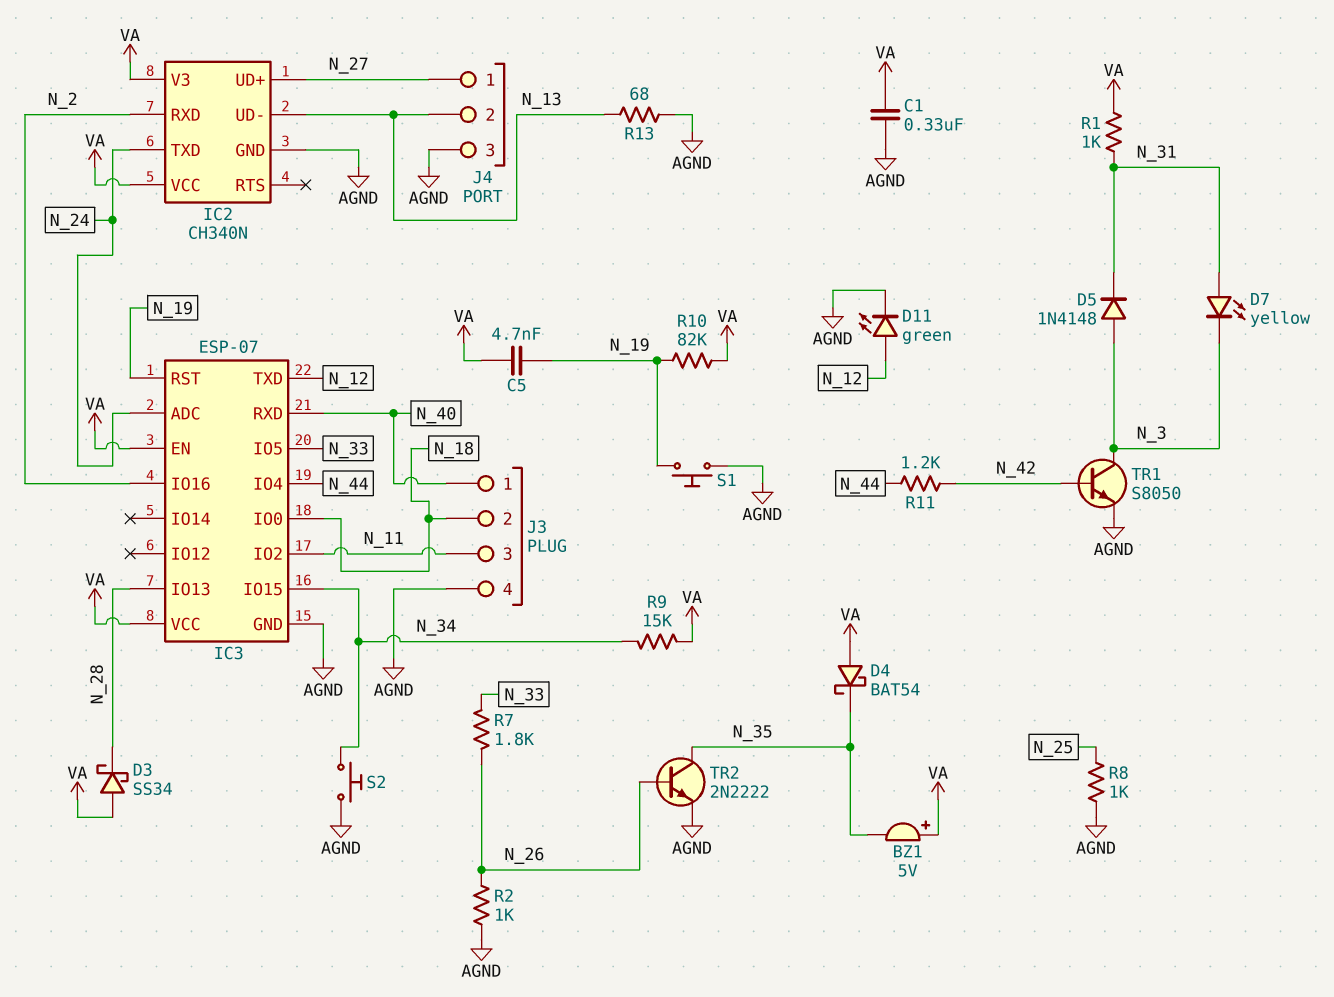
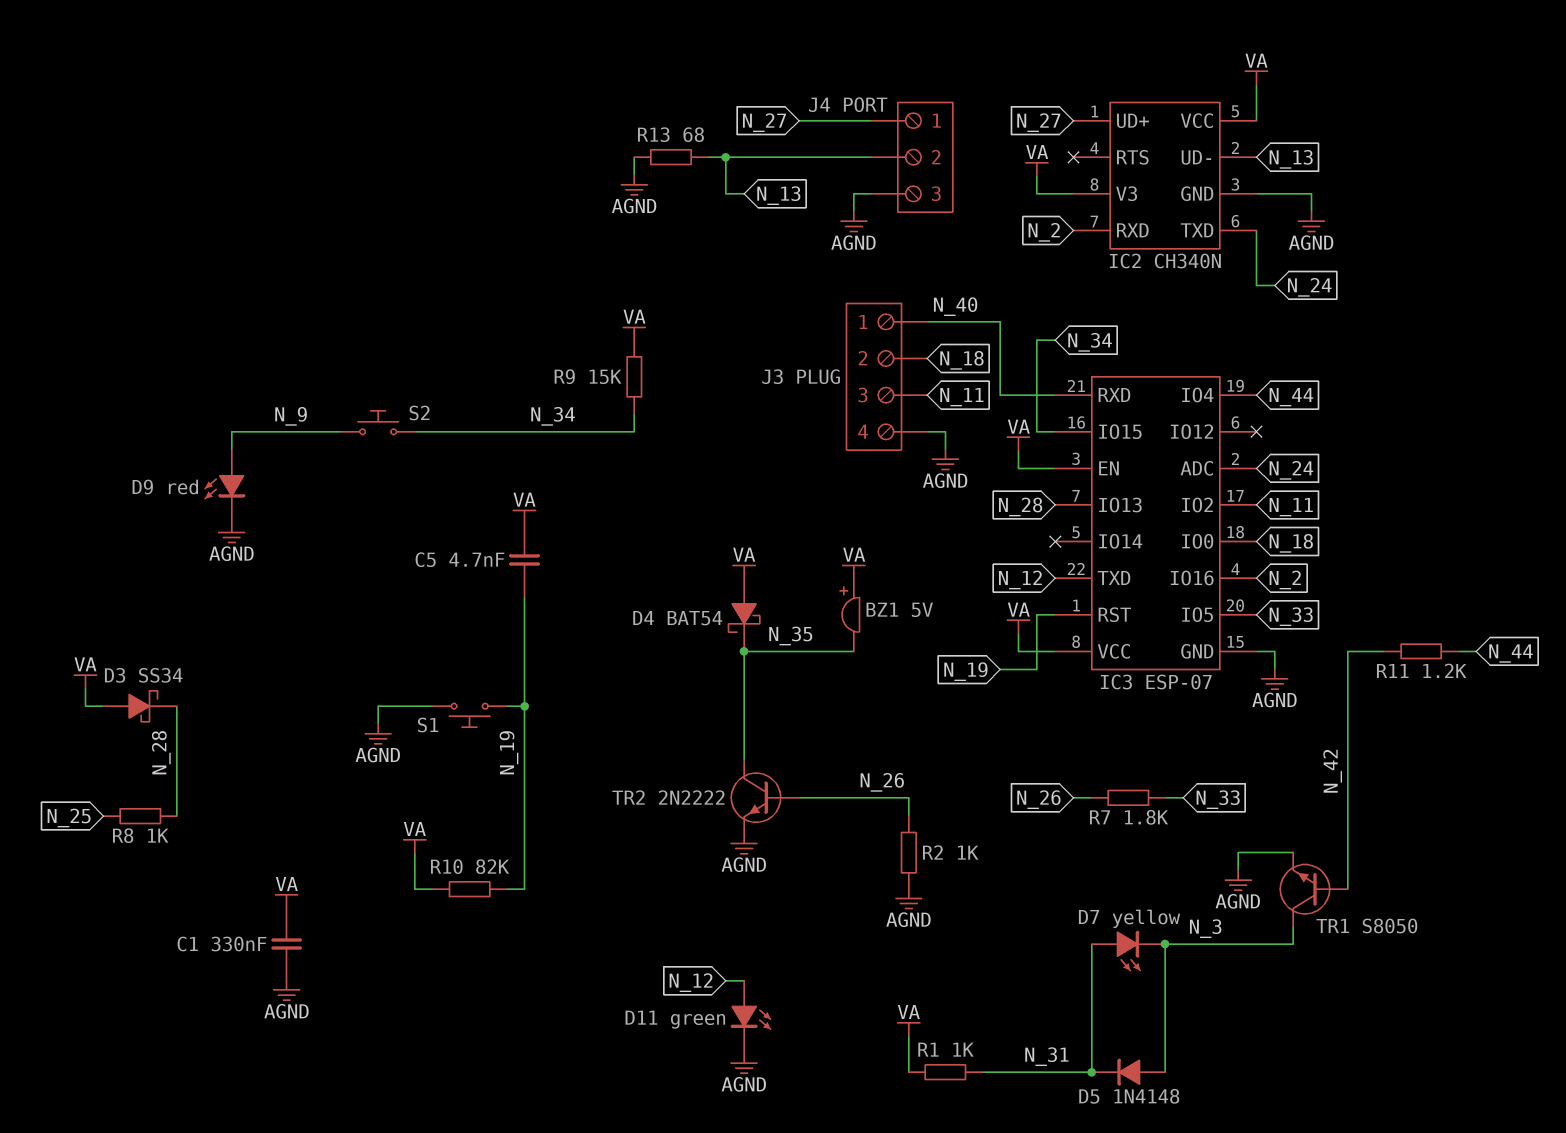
D9: none -> LED red (A N_9, K AGND)
R8: 1k (AGND, N_25) -> 1k (N_25, N_28)
S2: button (AGND, N_34) -> button (N_9, N_34)

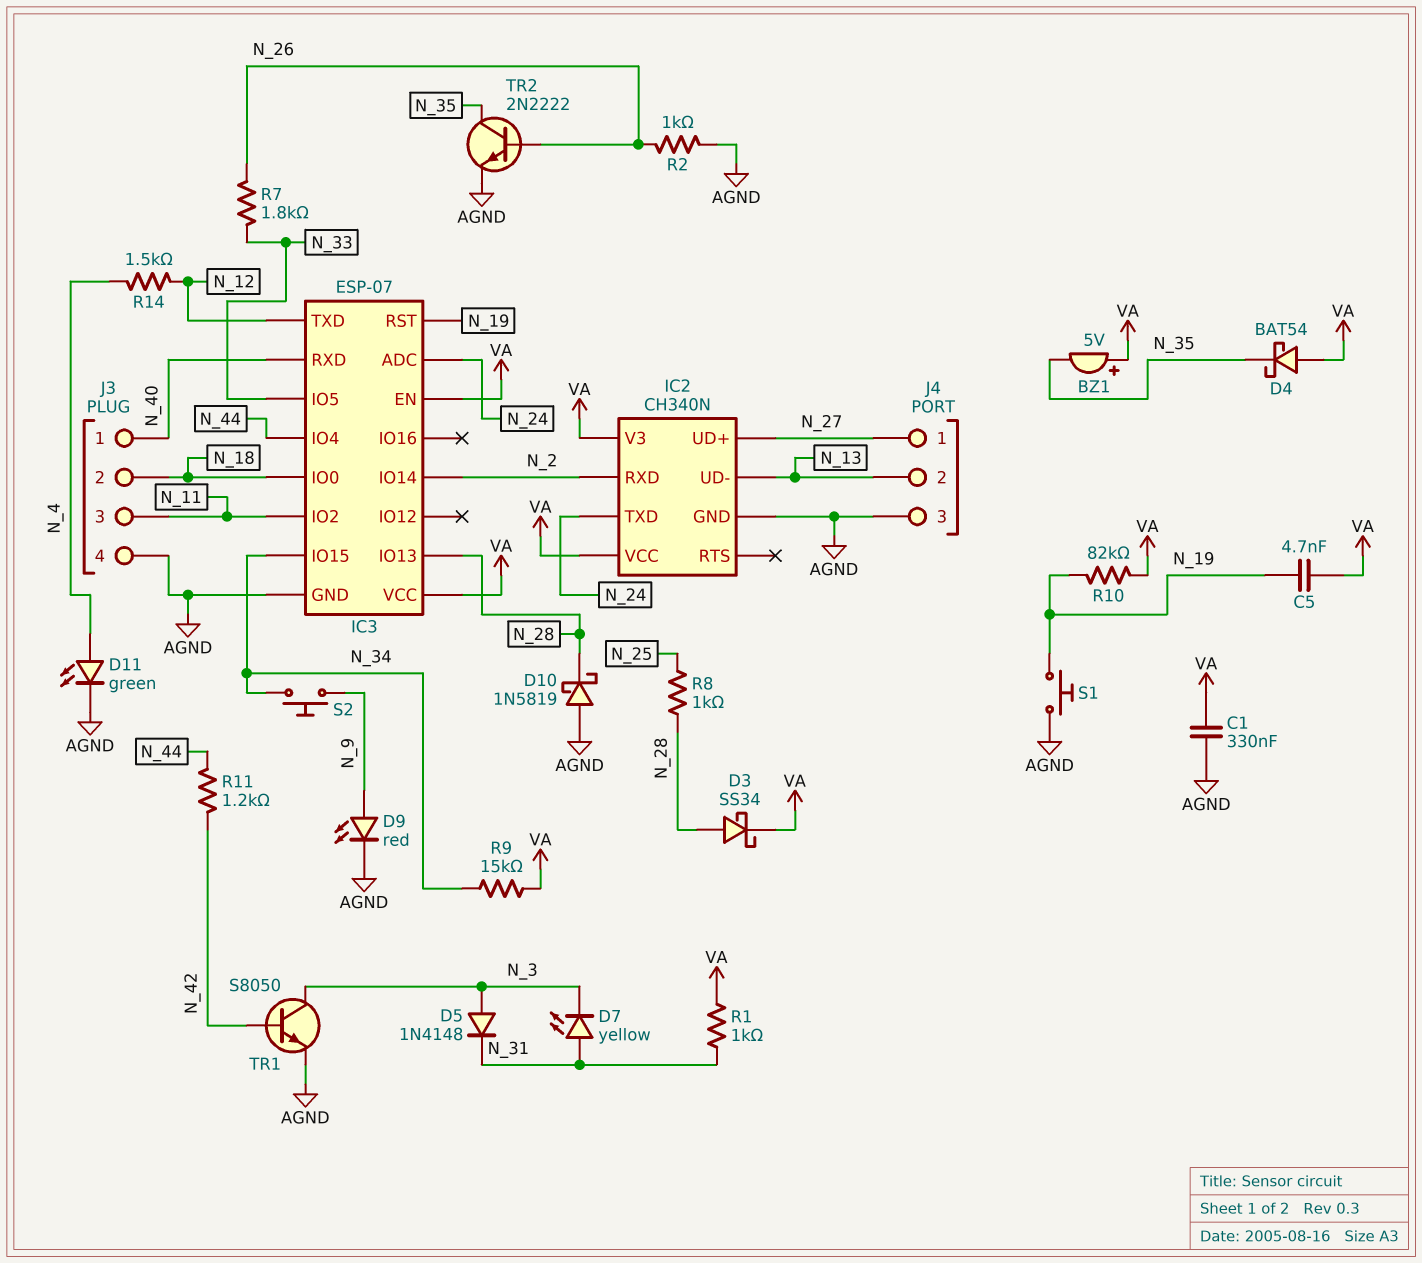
D3: schottky SS34 (A VA, K N_28) -> schottky SS34 (A N_28, K VA)
D10: none -> schottky 1N5819 (A AGND, K N_28)
D11: LED green (A N_12, K AGND) -> LED green (A N_4, K AGND)
IC3 pin IO14: none -> N_2
IC3 pin IO16: N_2 -> none
R13: 68 (AGND, N_13) -> none
R14: none -> 1.5k (N_4, N_12)

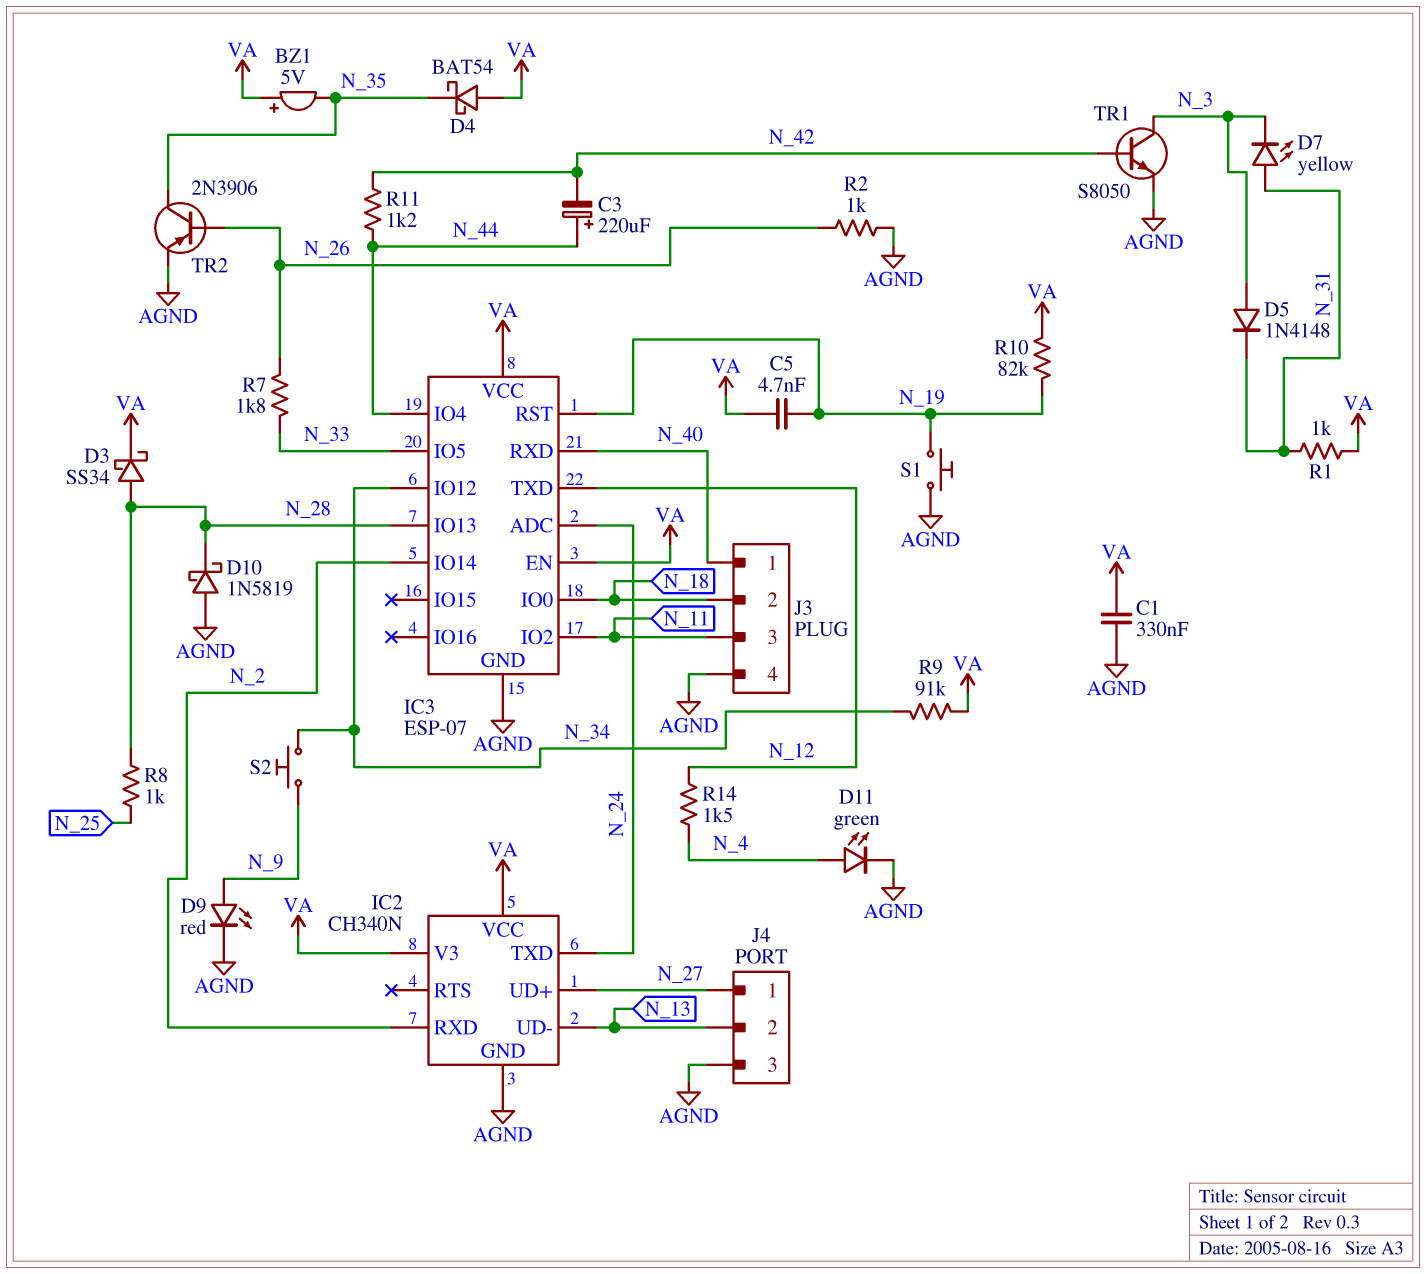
C3: none -> 220uF (plus N_44, minus N_42)
IC3 pin IO12: none -> N_34
IC3 pin IO15: N_34 -> none
R9: 15k (N_34, VA) -> 91k (N_34, VA)
TR2: NPN 2N2222 (B N_26, C N_35, E AGND) -> PNP 2N3906 (B N_26, C N_35, E AGND)

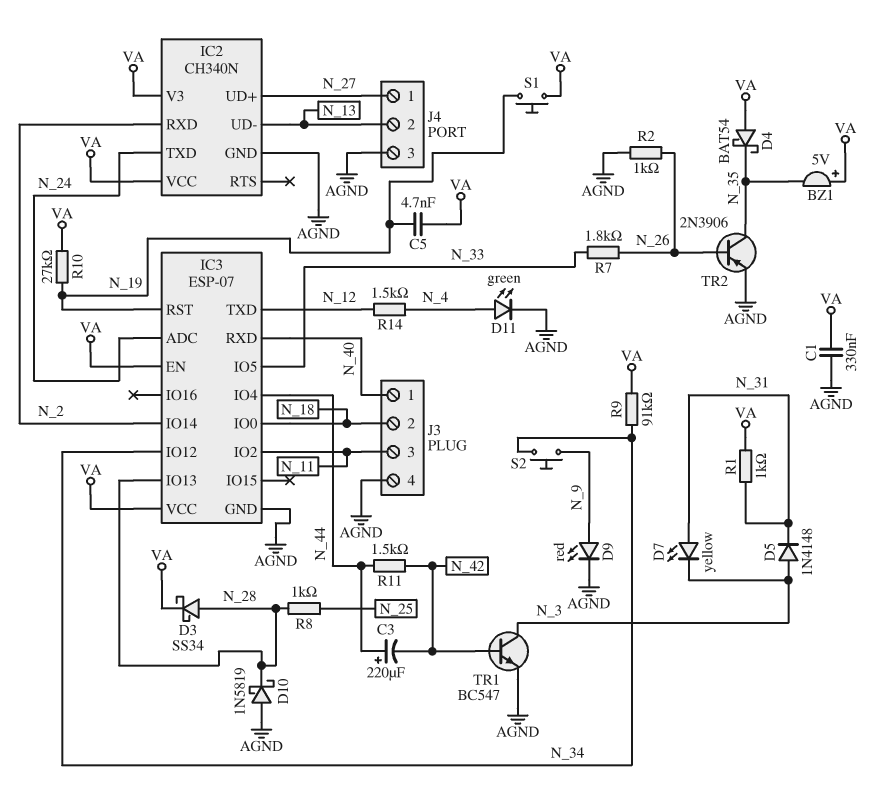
R10: 82k (N_19, VA) -> 27k (N_19, VA)
R11: 1.2k (N_42, N_44) -> 1.5k (N_42, N_44)
S1: button (AGND, N_19) -> button (N_19, VA)
TR1: NPN S8050 (B N_42, C N_3, E AGND) -> NPN BC547 (B N_42, C N_3, E AGND)

